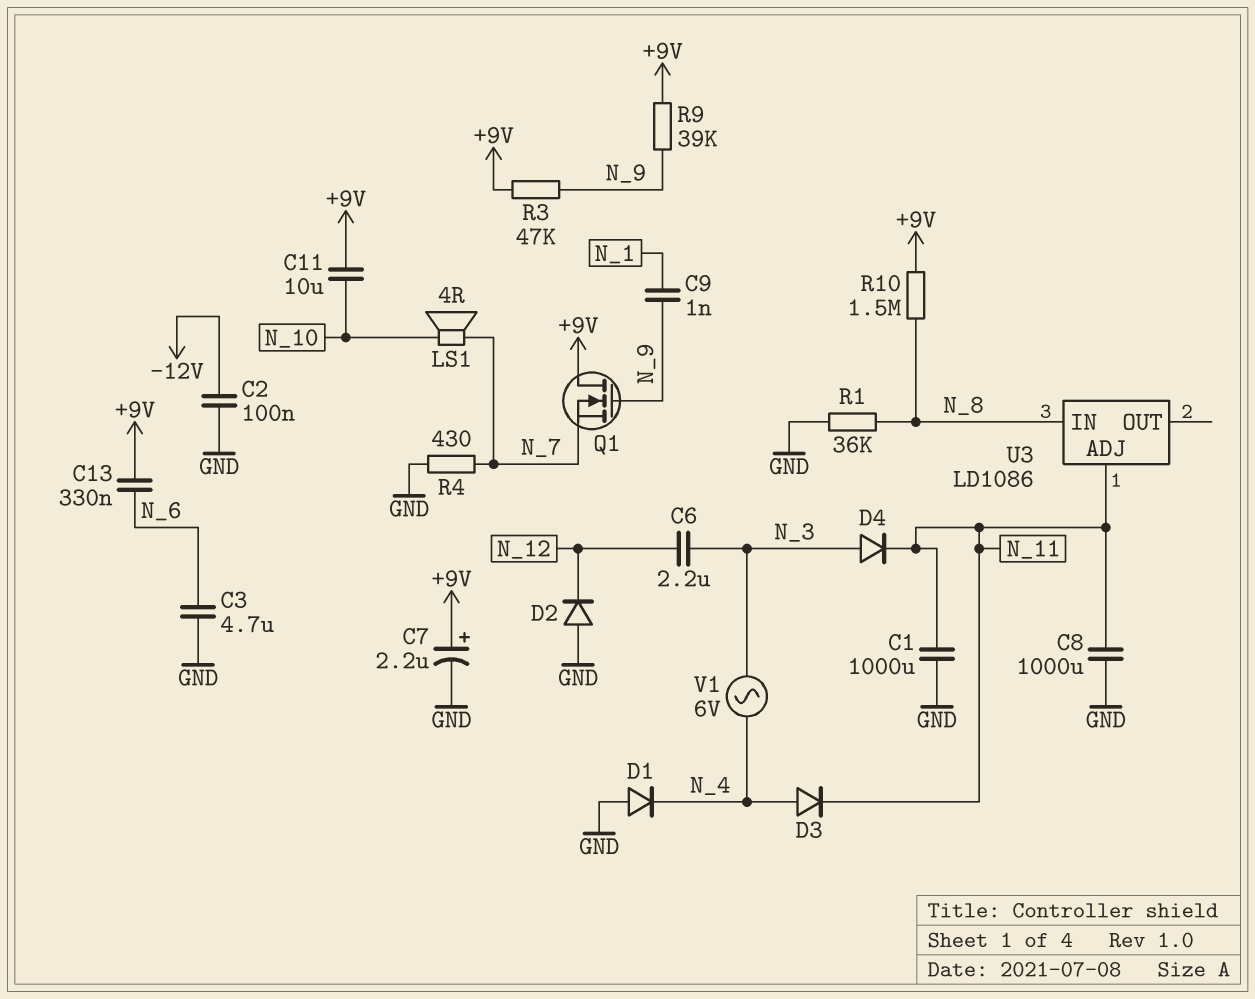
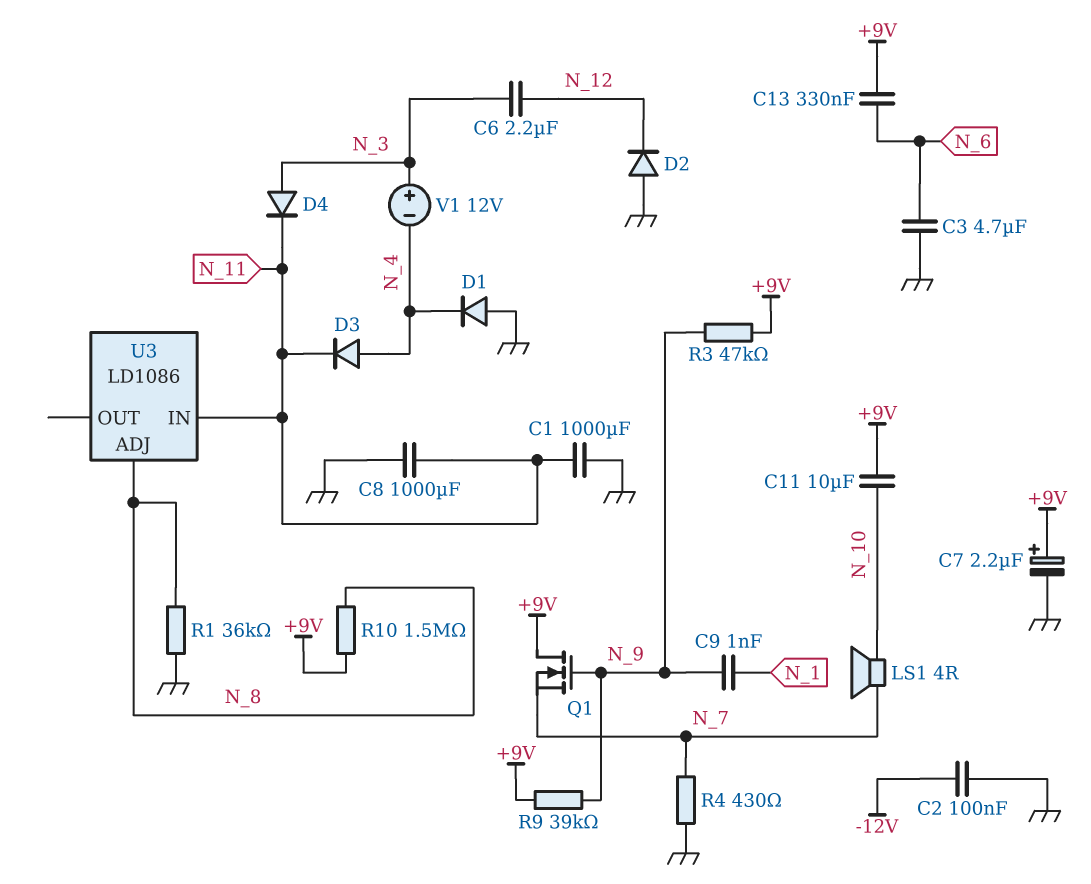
U3 pin ADJ: N_11 -> N_8
U3 pin IN: N_8 -> N_11
V1: AC 6V (N_3, N_4) -> 12V (plus N_3, minus N_4)

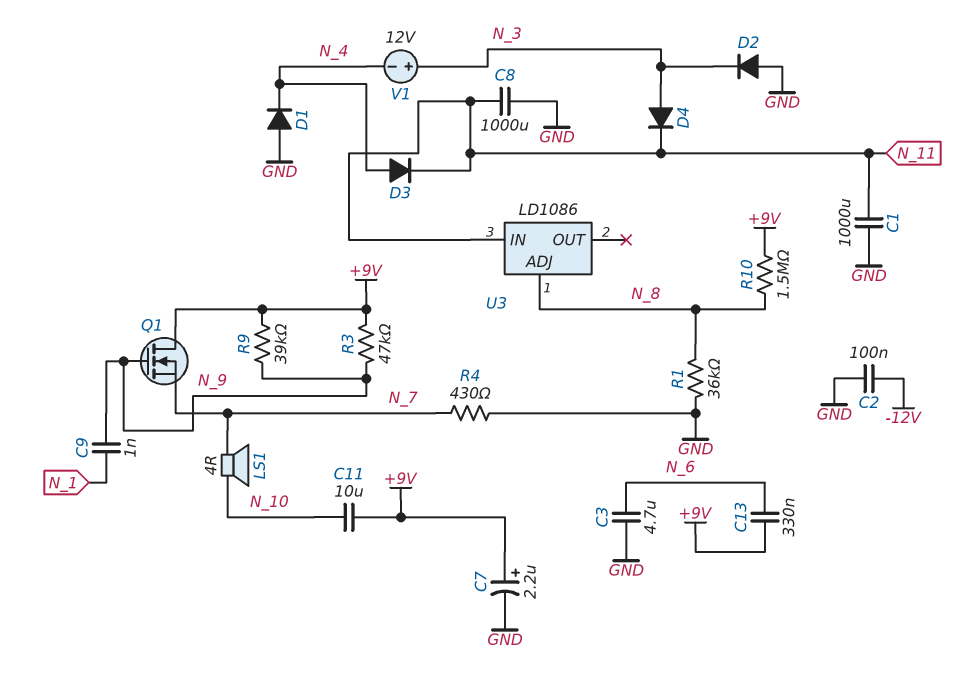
C6: 2.2uF (N_3, N_12) -> none
D2: diode (A GND, K N_12) -> diode (A GND, K N_3)

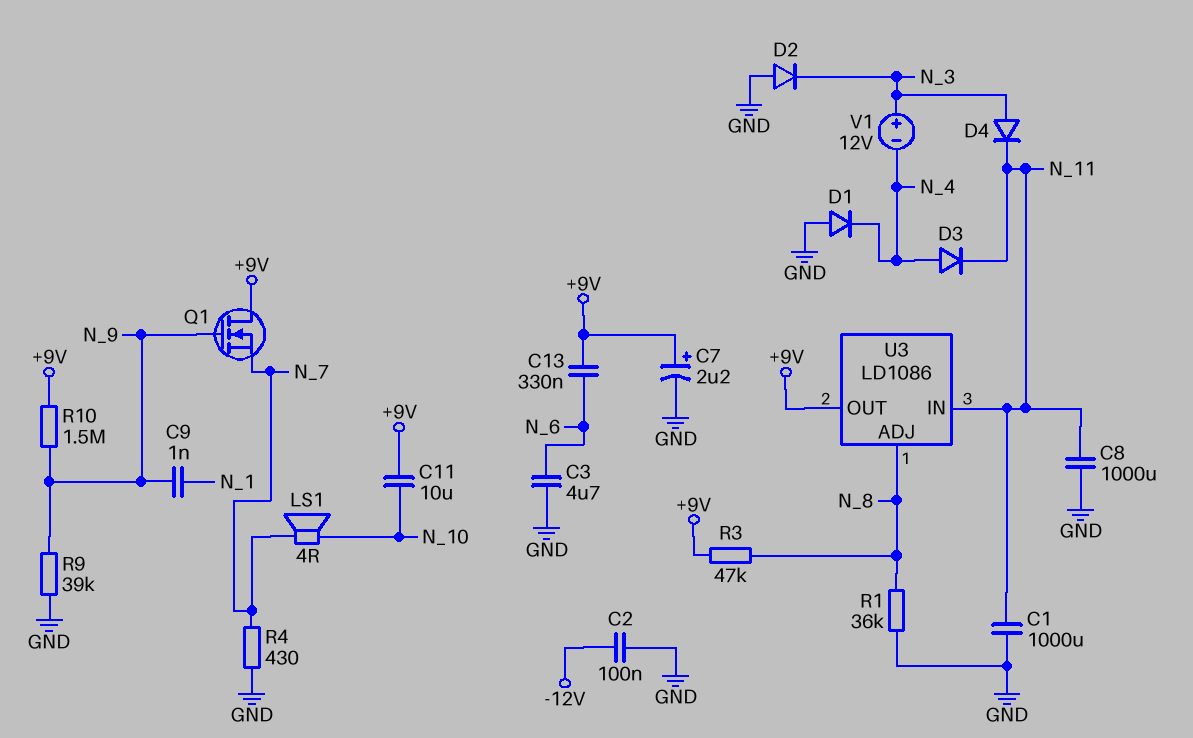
R3: 47k (+9V, N_9) -> 47k (+9V, N_8)
R9: 39k (+9V, N_9) -> 39k (GND, N_9)
R10: 1.5M (+9V, N_8) -> 1.5M (+9V, N_9)
U3 pin OUT: none -> +9V

